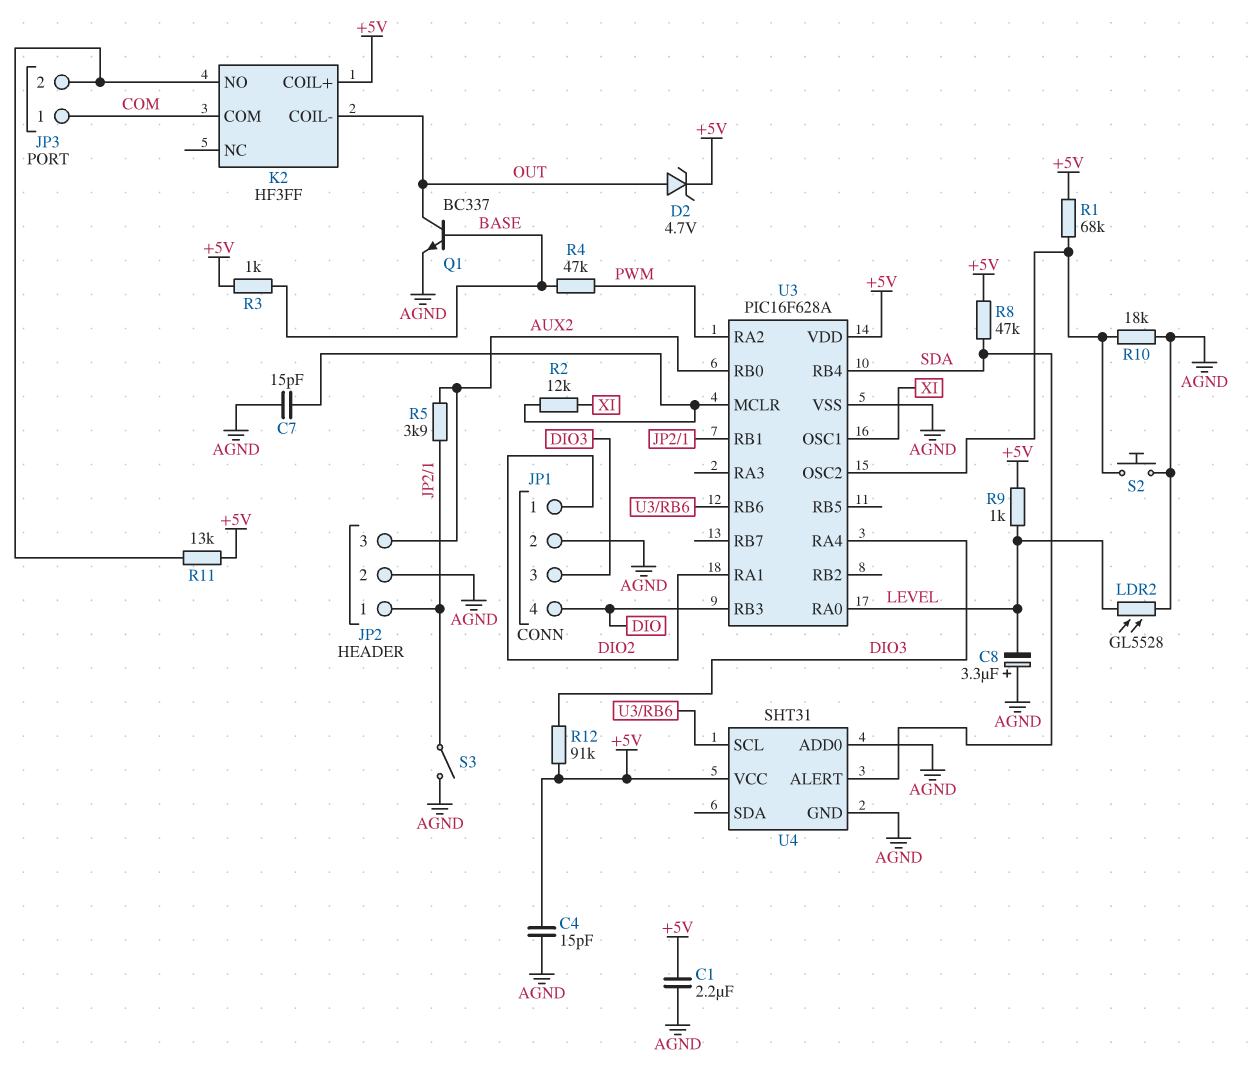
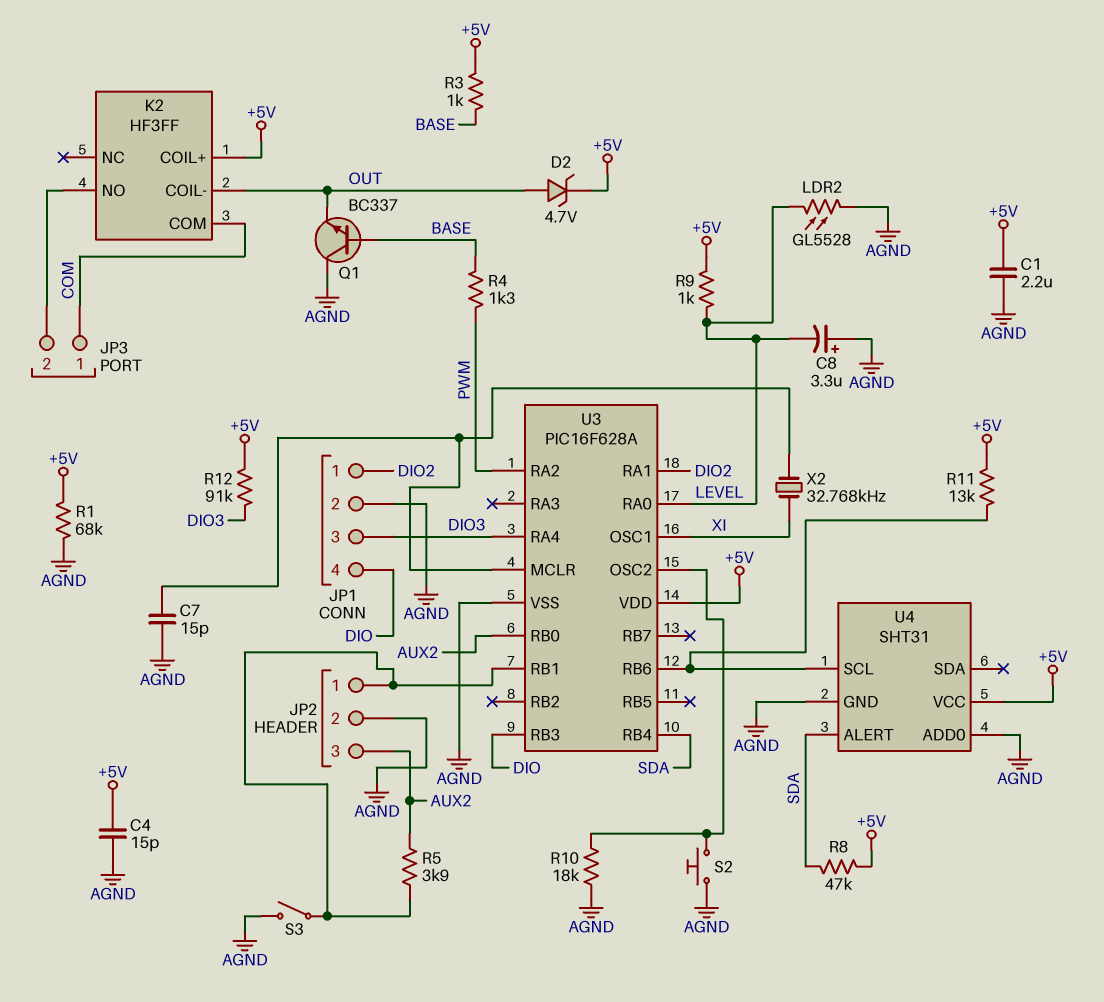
Q1: NPN BC337 (B BASE, C OUT, E AGND) -> NPN BC337 (B BASE, C AGND, E OUT)
R1: 68k (+5V, U3/OSC2) -> 68k (+5V, AGND)
R2: 12k (U3/MCLR, XI) -> none
R4: 47k (BASE, PWM) -> 1.3k (BASE, PWM)
R11: 13k (+5V, JP3/2) -> 13k (+5V, U3/RB6)
X2: none -> 32.768kHz (U3/MCLR, XI)

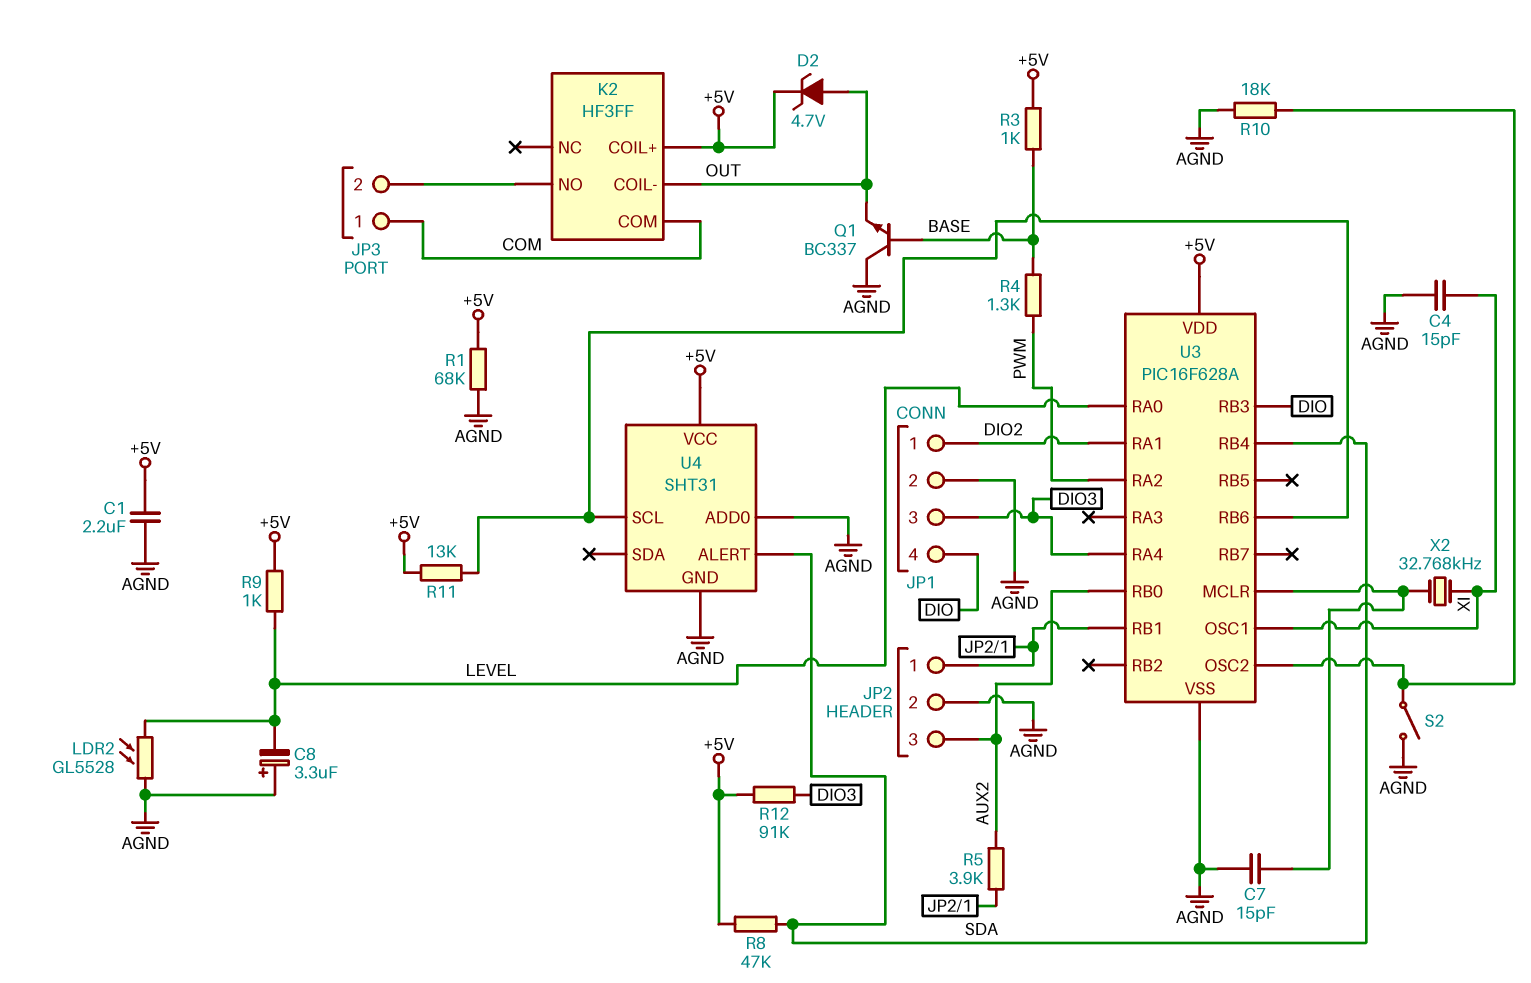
C4: 15pF (+5V, AGND) -> 15pF (AGND, XI)
S2: button (AGND, U3/OSC2) -> switch (AGND, U3/OSC2)
S3: switch (AGND, JP2/1) -> none

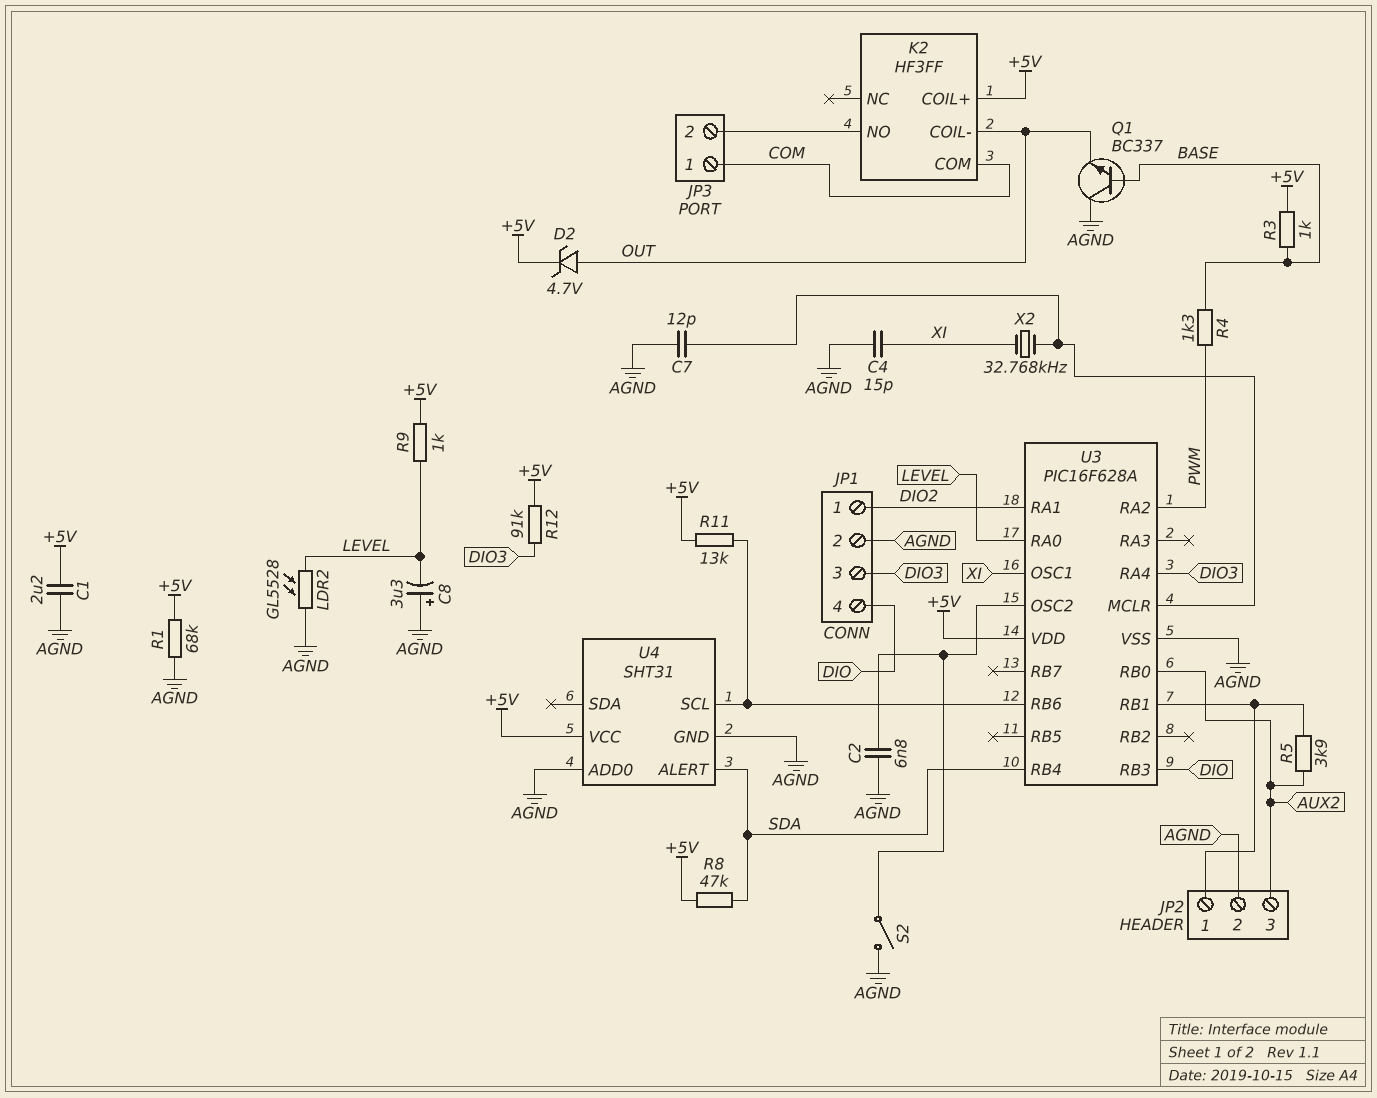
C2: none -> 6.8nF (AGND, U3/OSC2)
C7: 15pF (AGND, U3/MCLR) -> 12pF (AGND, U3/MCLR)
R10: 18k (AGND, U3/OSC2) -> none

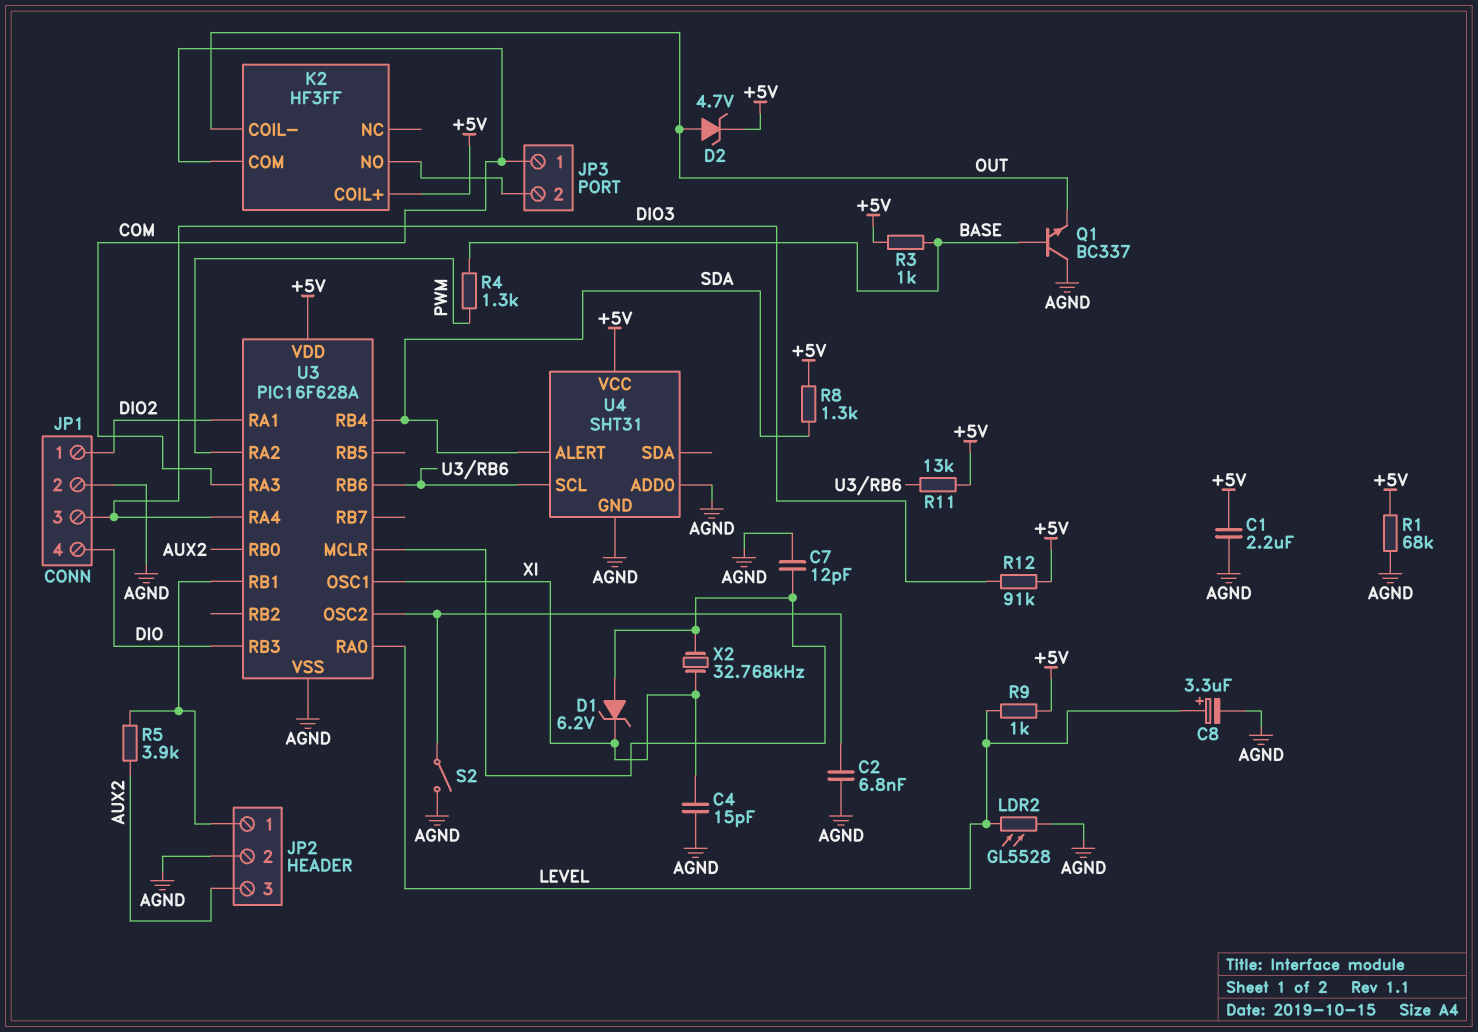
C8: 3.3uF (plus AGND, minus LEVEL) -> 3.3uF (plus LEVEL, minus AGND)
D1: none -> zener 6.2V (A U3/MCLR, K XI)
R8: 47k (+5V, SDA) -> 1.3k (+5V, SDA)
U3 pin RA3: none -> COM

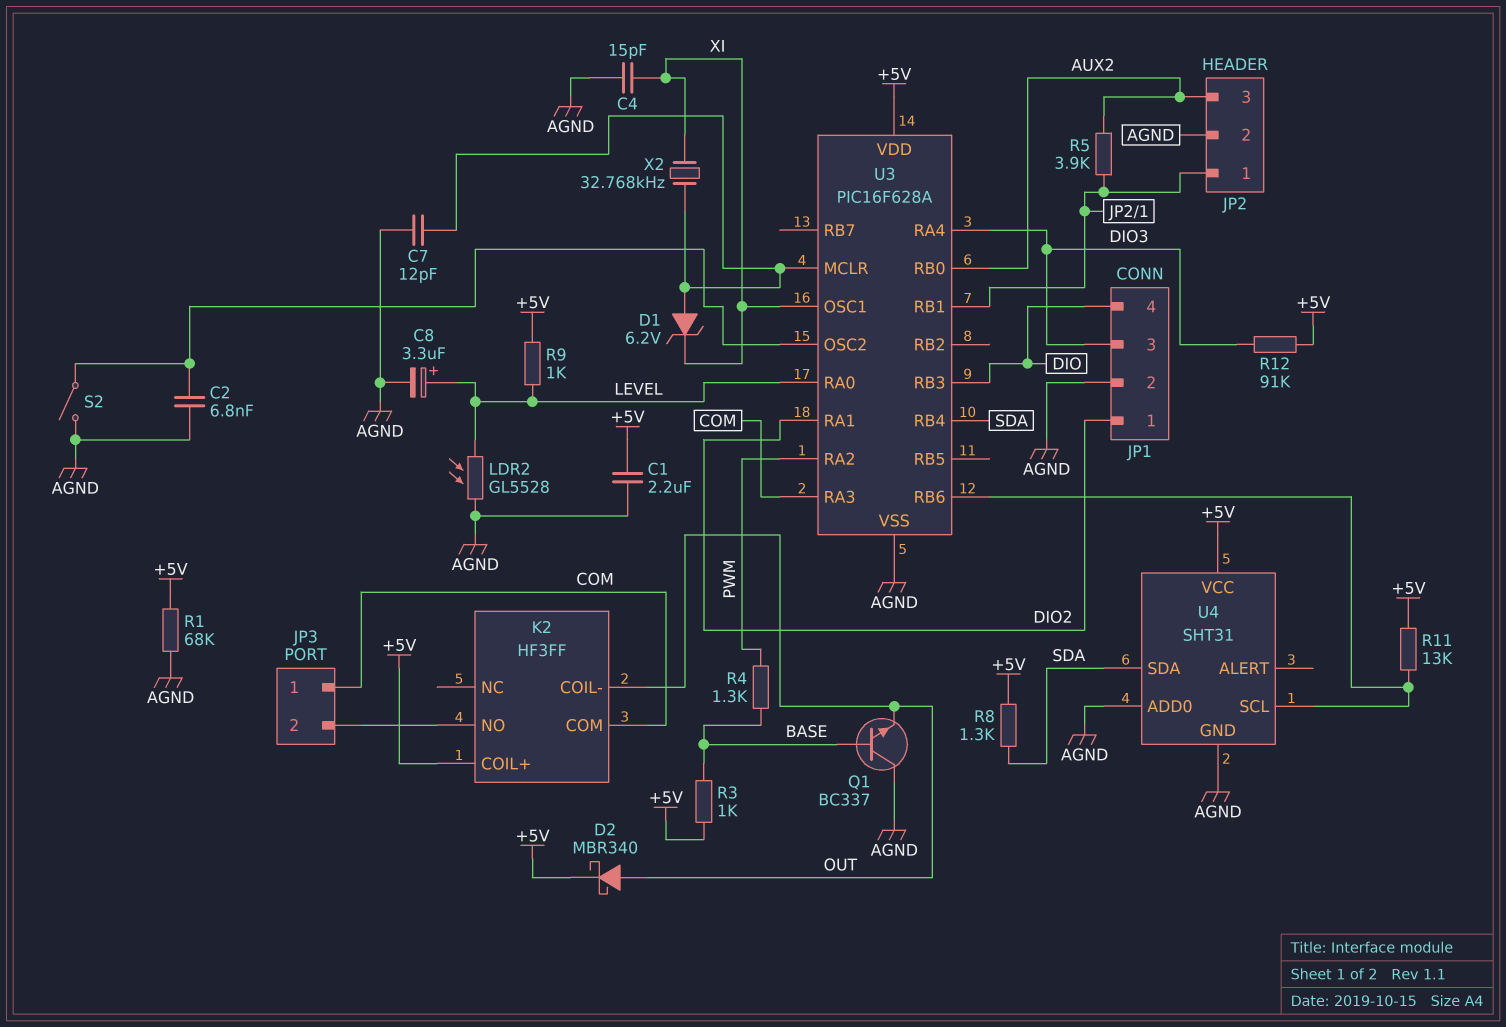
D2: zener 4.7V (A OUT, K +5V) -> schottky MBR340 (A OUT, K +5V)
U4 pin ALERT: SDA -> none
U4 pin SDA: none -> SDA

